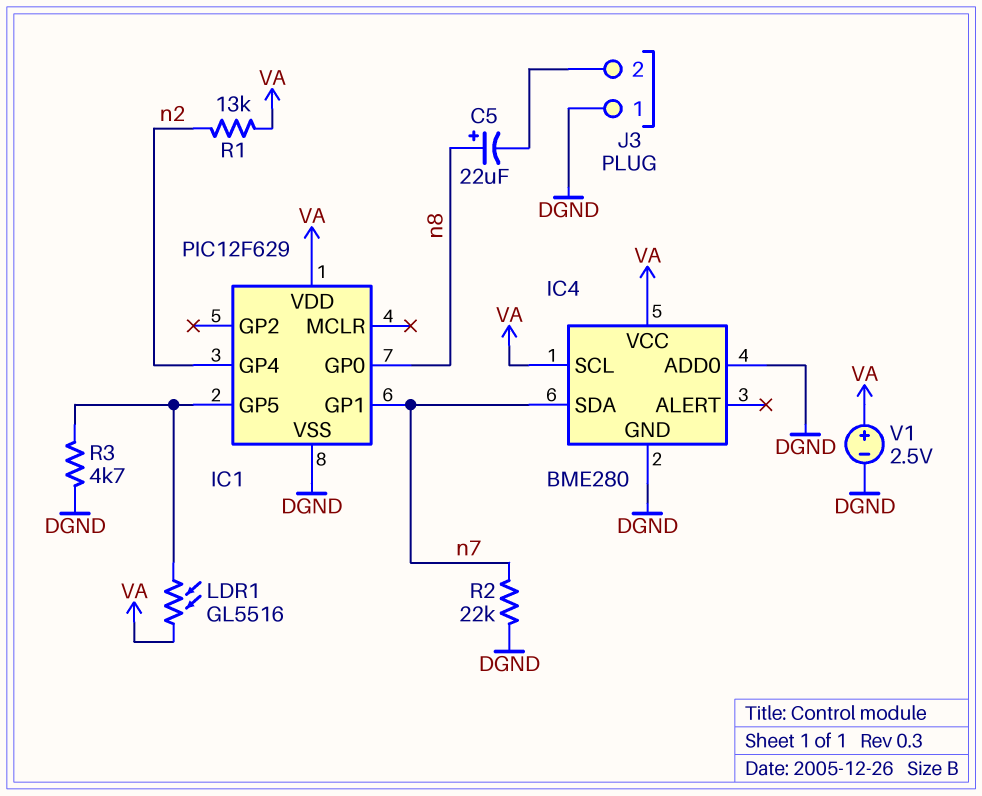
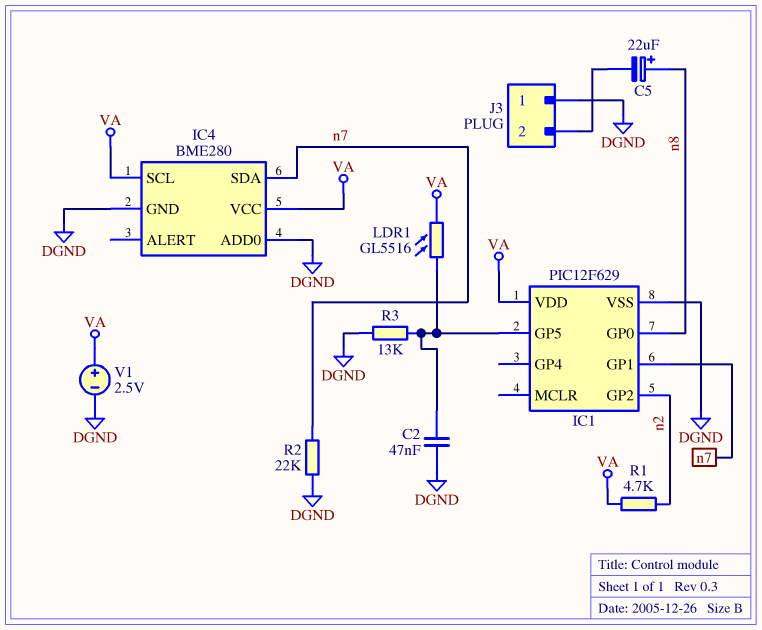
C2: none -> 47nF (DGND, IC1/GP5)
IC1 pin GP2: none -> n2
IC1 pin GP4: n2 -> none
R1: 13k (VA, n2) -> 4.7k (VA, n2)
R3: 4.7k (DGND, IC1/GP5) -> 13k (DGND, IC1/GP5)

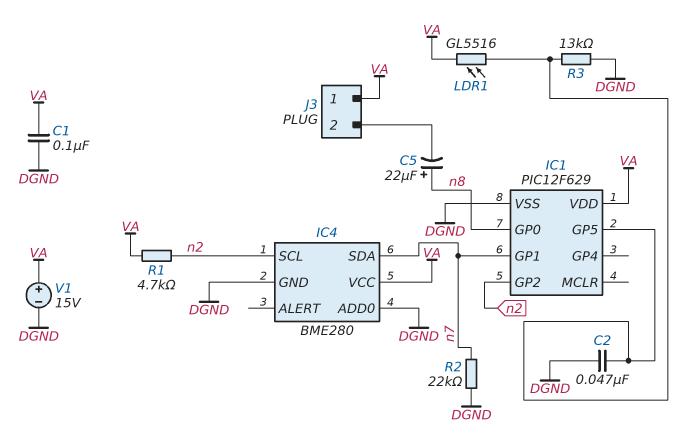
C1: none -> 100nF (DGND, VA)
IC4 pin SCL: VA -> n2
J3 pin 1: DGND -> VA
V1: 2.5V (plus VA, minus DGND) -> 15V (plus VA, minus DGND)

